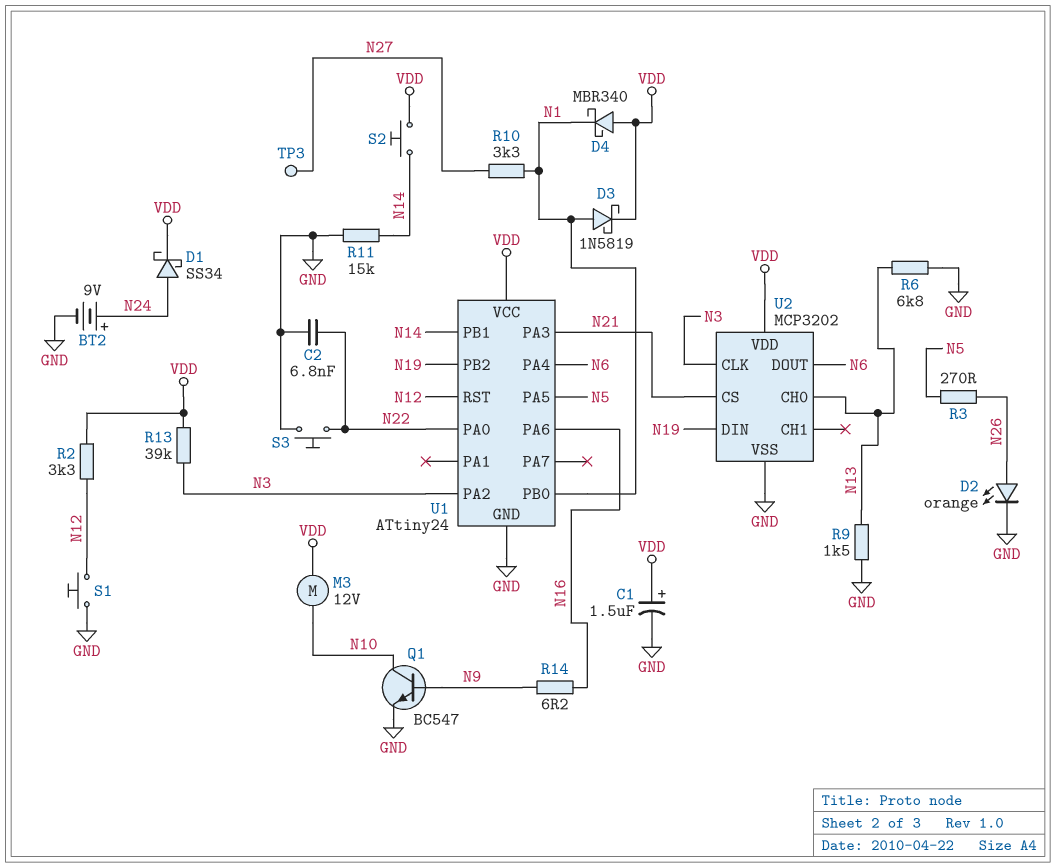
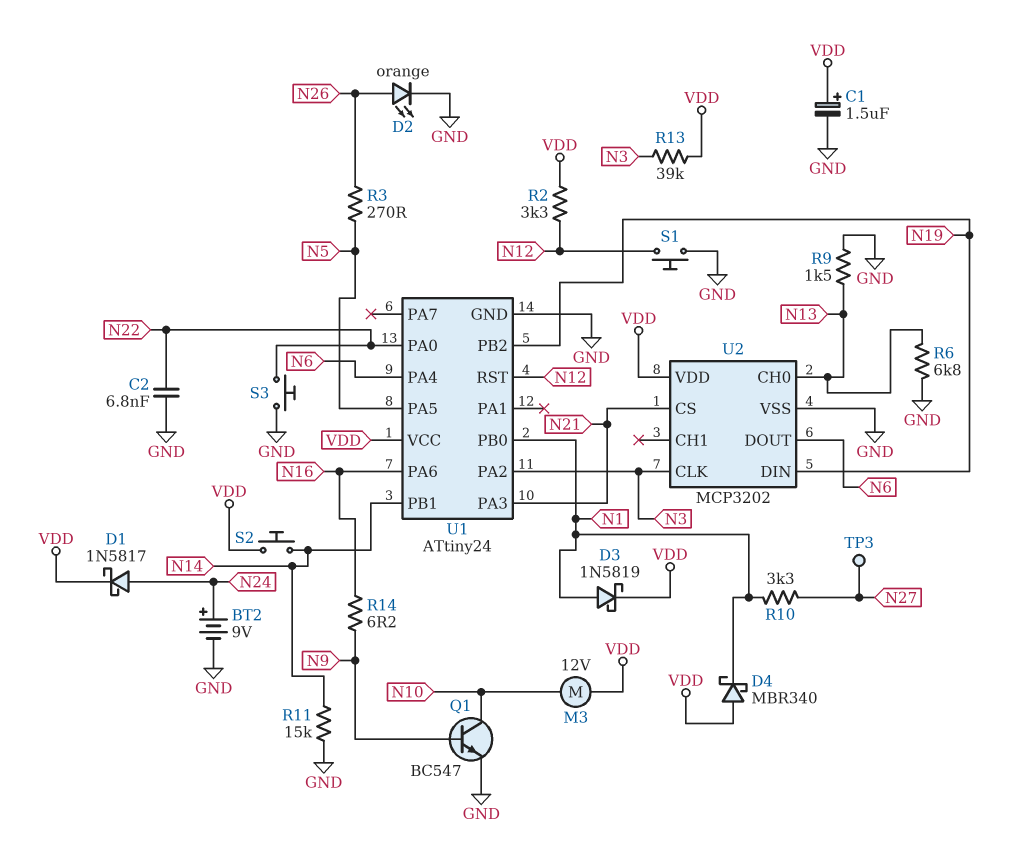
D1: schottky SS34 (A N24, K VDD) -> schottky 1N5817 (A N24, K VDD)

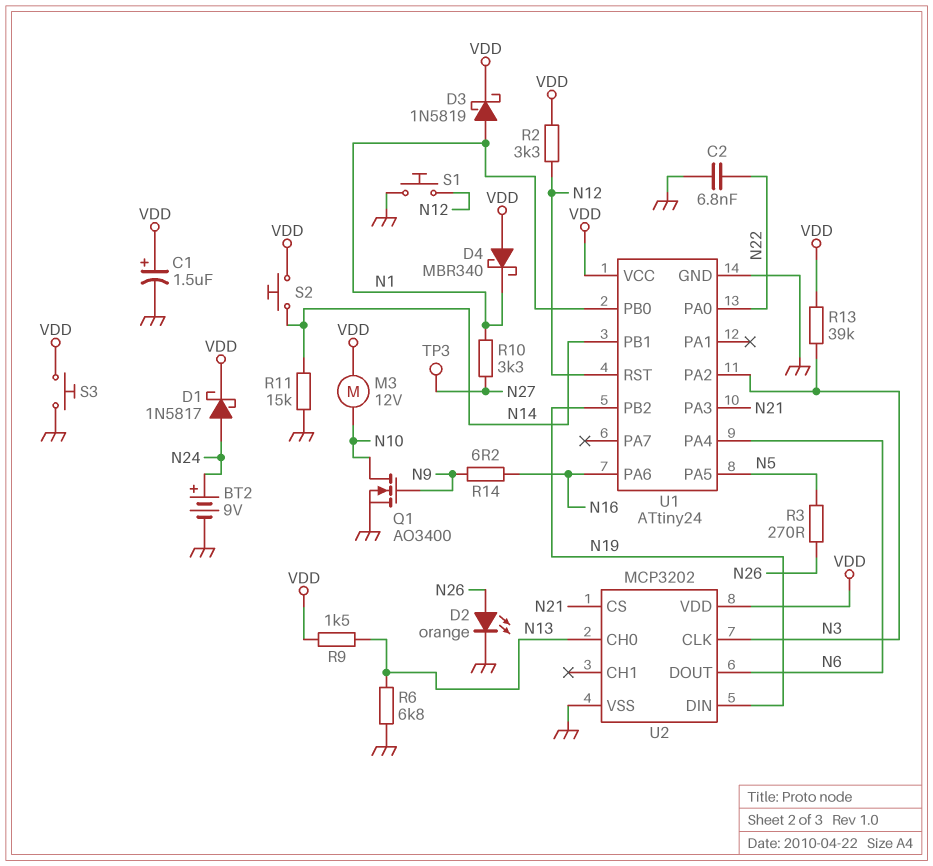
Q1: NPN BC547 (B N9, C N10, E GND) -> NMOS AO3400 (G N9, D N10, S GND)
R9: 1.5k (GND, N13) -> 1.5k (N13, VDD)
S3: button (GND, N22) -> button (GND, VDD)

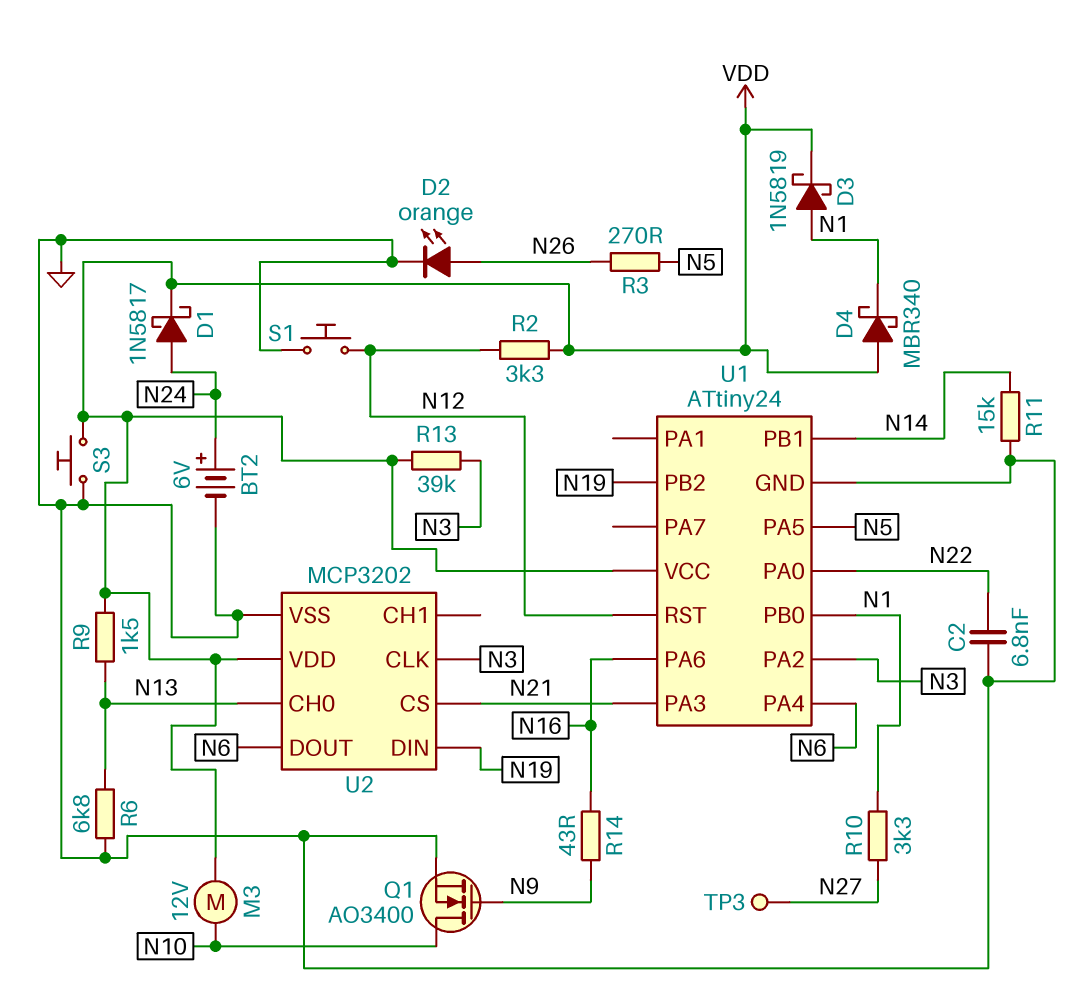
BT2: 9V (plus N24, minus GND) -> 6V (plus N24, minus GND)
C1: 1.5uF (plus VDD, minus GND) -> none
R14: 6.2 (N9, N16) -> 43 (N9, N16)
S2: button (N14, VDD) -> none

